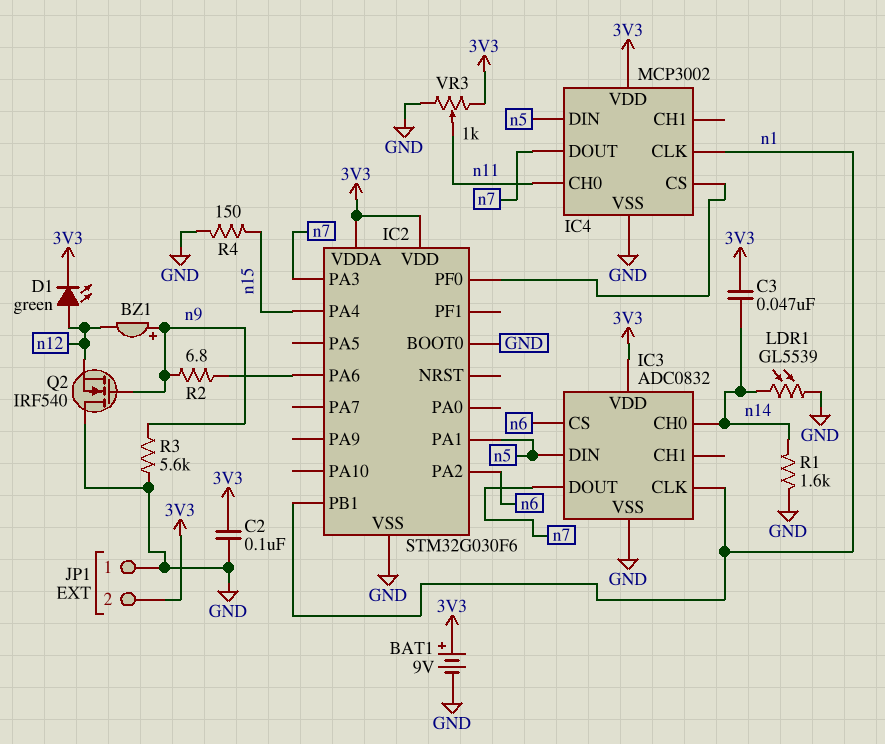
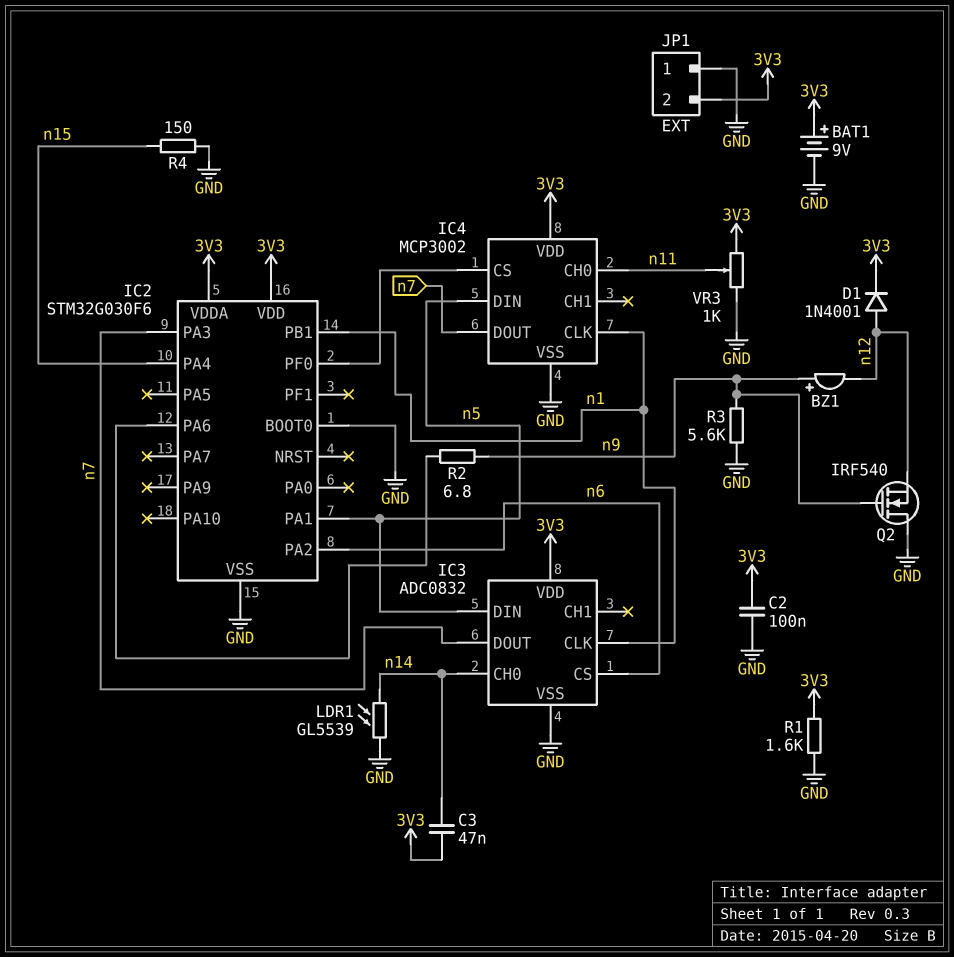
D1: LED green (A n12, K 3V3) -> diode 1N4001 (A n12, K 3V3)
R1: 1.6k (GND, n14) -> 1.6k (3V3, GND)

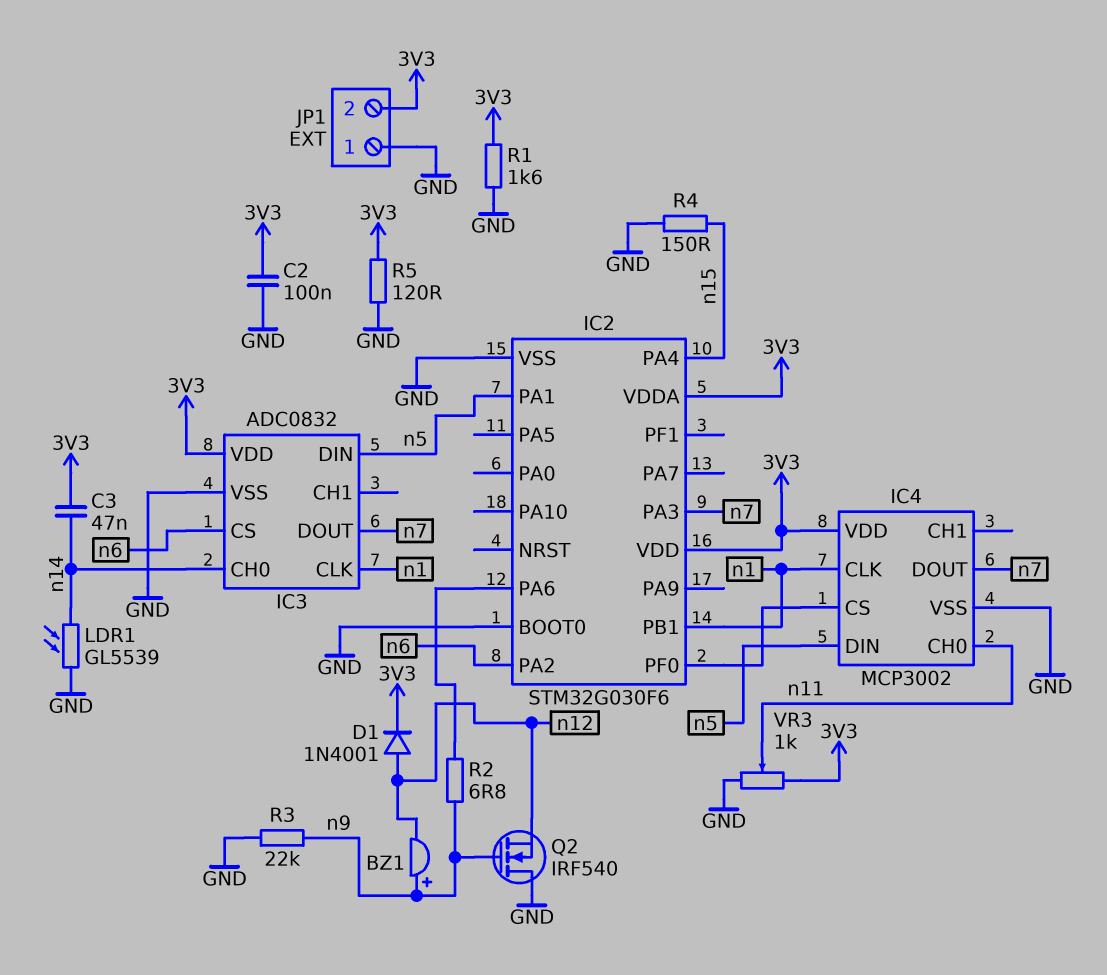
BAT1: 9V (plus 3V3, minus GND) -> none
R3: 5.6k (GND, n9) -> 22k (GND, n9)
R5: none -> 120 (3V3, GND)

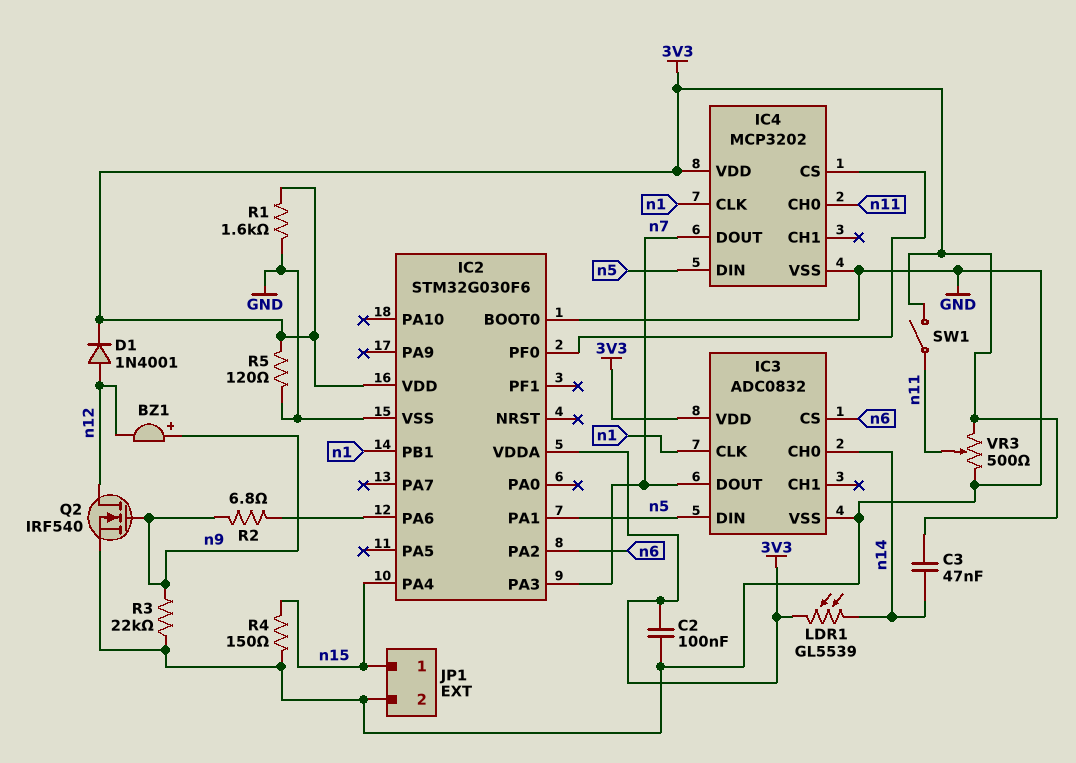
IC4: MCP3002 -> MCP3202
JP1 pin 1: GND -> n15
JP1 pin 2: 3V3 -> GND
LDR1: GL5539 (GND, n14) -> GL5539 (3V3, n14)
Q2: NMOS IRF540 (G n9, D GND, S n12) -> NMOS IRF540 (G n9, D n12, S GND)
SW1: none -> switch (3V3, n11)
VR3: 1k (3V3, GND, wiper n11) -> 500 (3V3, GND, wiper n11)

